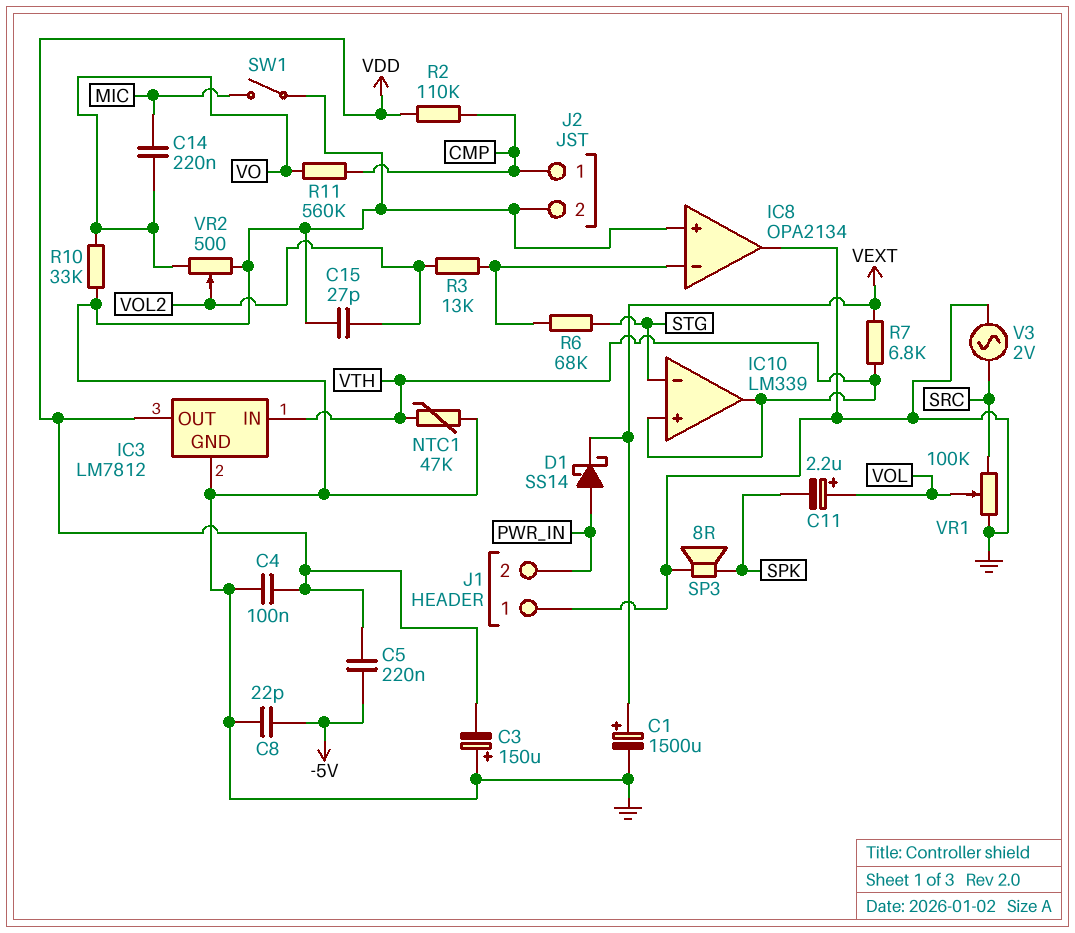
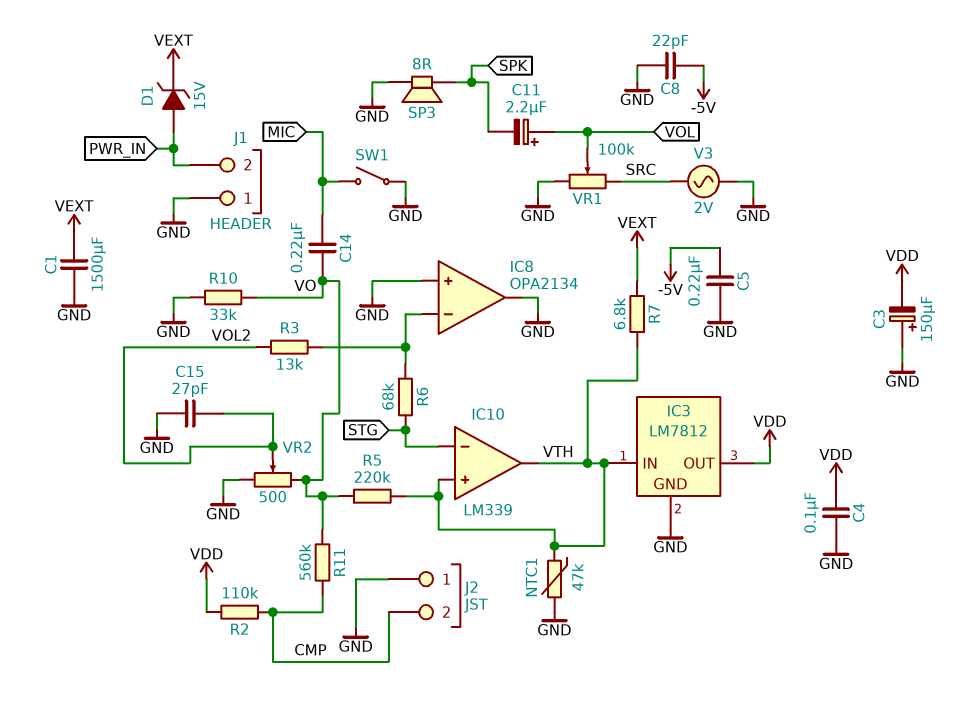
C1: 1500uF (plus VEXT, minus GND) -> 1500uF (GND, VEXT)
C5: 220nF (-5V, VDD) -> 220nF (-5V, GND)
D1: schottky SS14 (A PWR_IN, K VEXT) -> zener 15V (A PWR_IN, K VEXT)
J2 pin 1: CMP -> GND
J2 pin 2: GND -> CMP
R5: none -> 220k (VO, VTH)

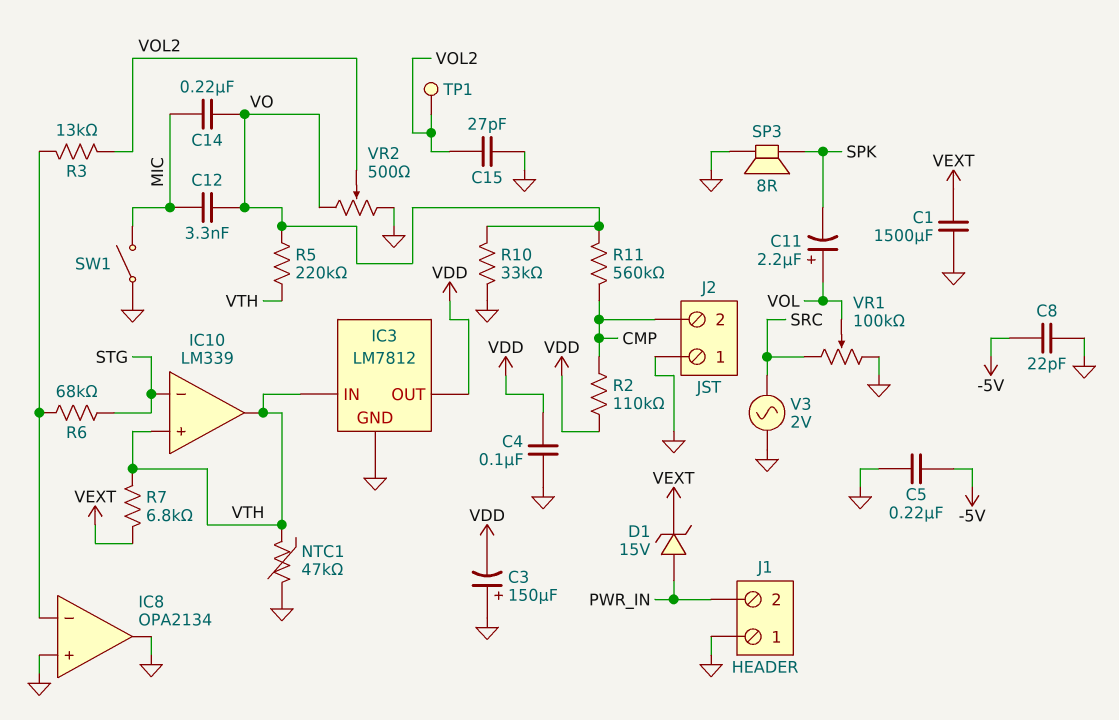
C12: none -> 3.3nF (MIC, VO)
TP1: none -> test point (VOL2)

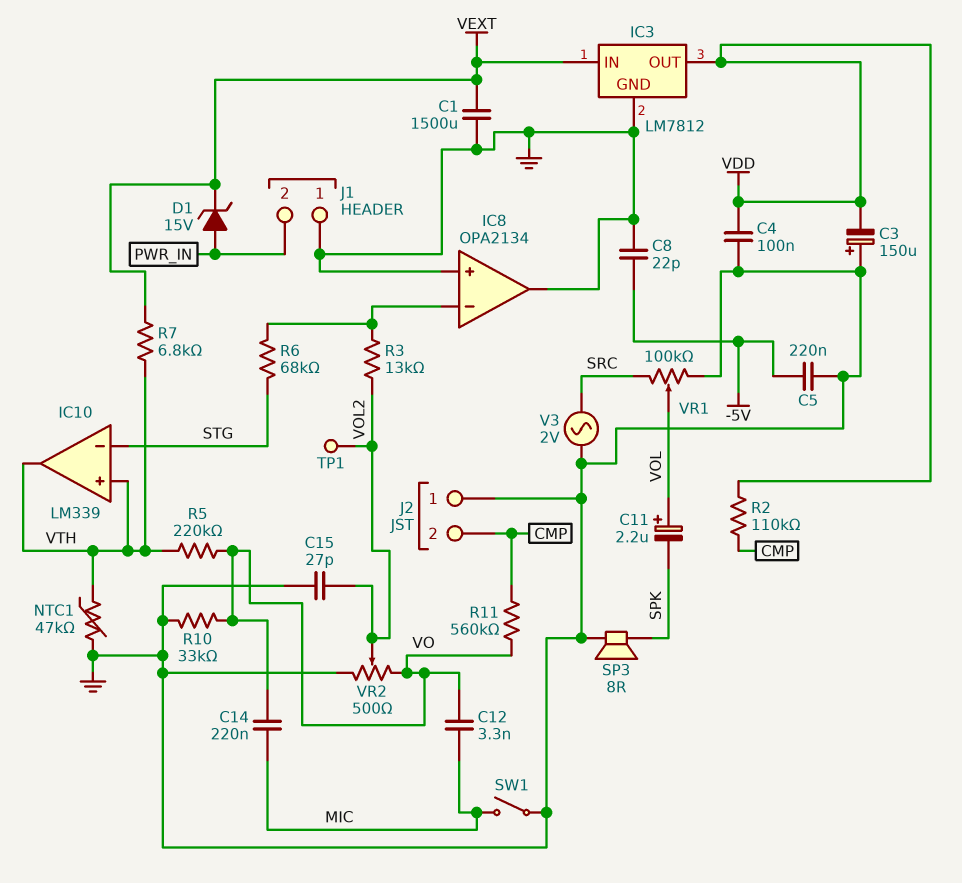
IC3 pin IN: VTH -> VEXT

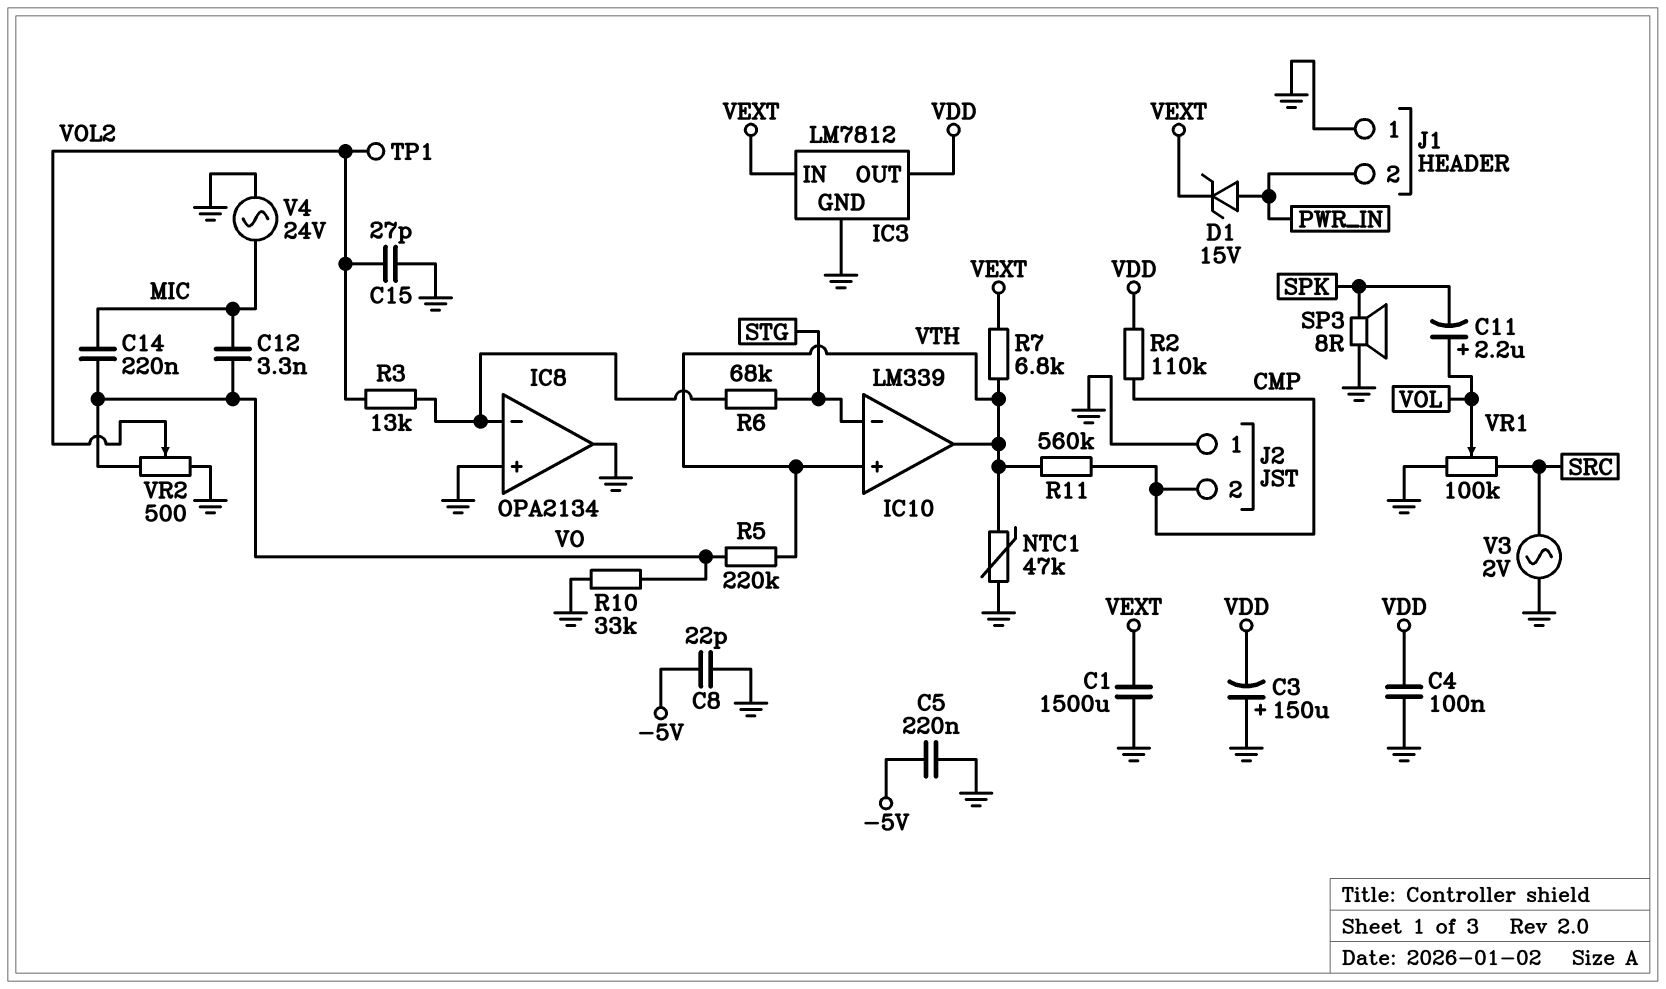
R11: 560k (CMP, VO) -> 560k (CMP, VTH)
SW1: switch (GND, MIC) -> none
V4: none -> AC 24V (GND, MIC)

